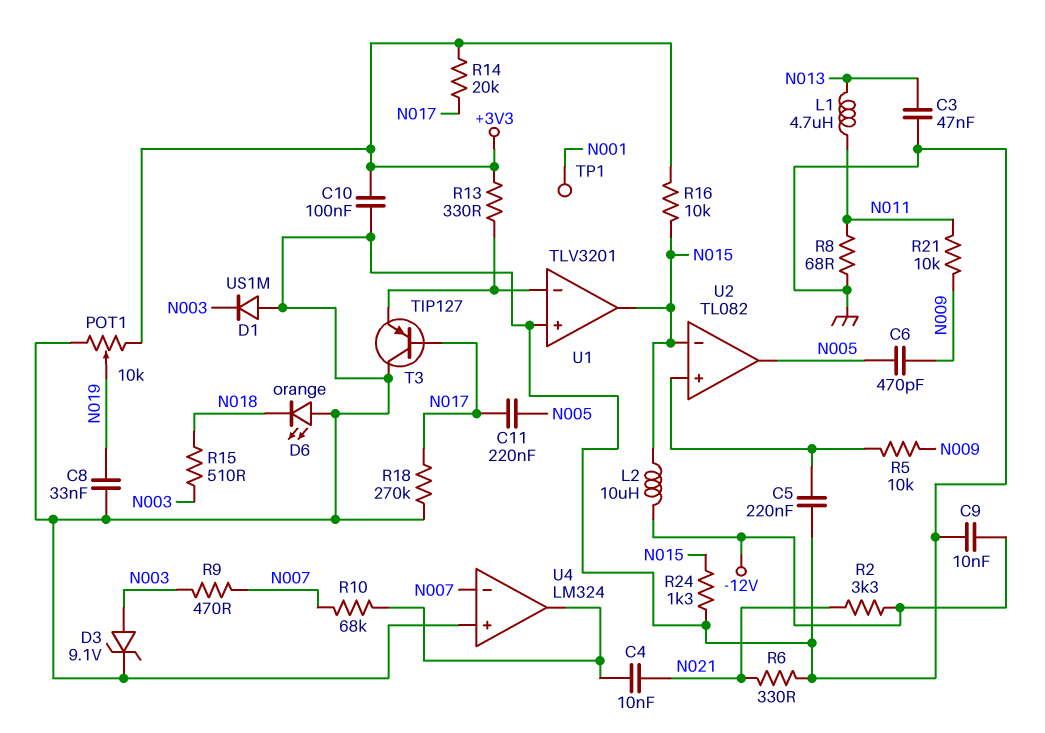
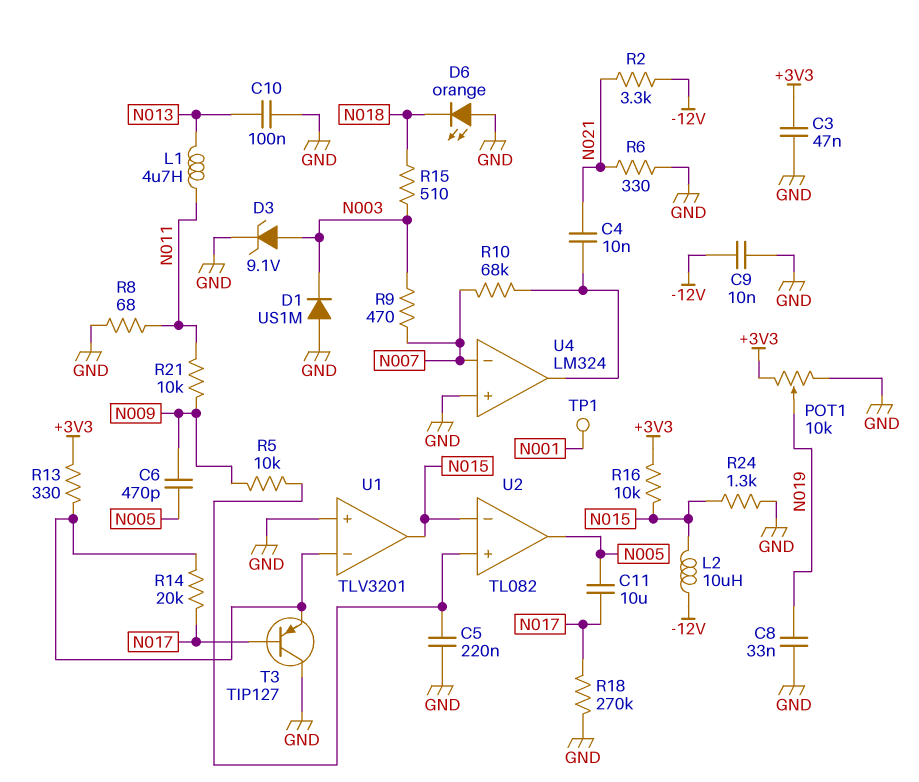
C3: 47nF (GND, N013) -> 47nF (+3V3, GND)
C10: 100nF (+3V3, GND) -> 100nF (GND, N013)
C11: 220nF (N005, N017) -> 10uF (N005, N017)
R14: 20k (+3V3, N017) -> 20k (N017, U1/in-)

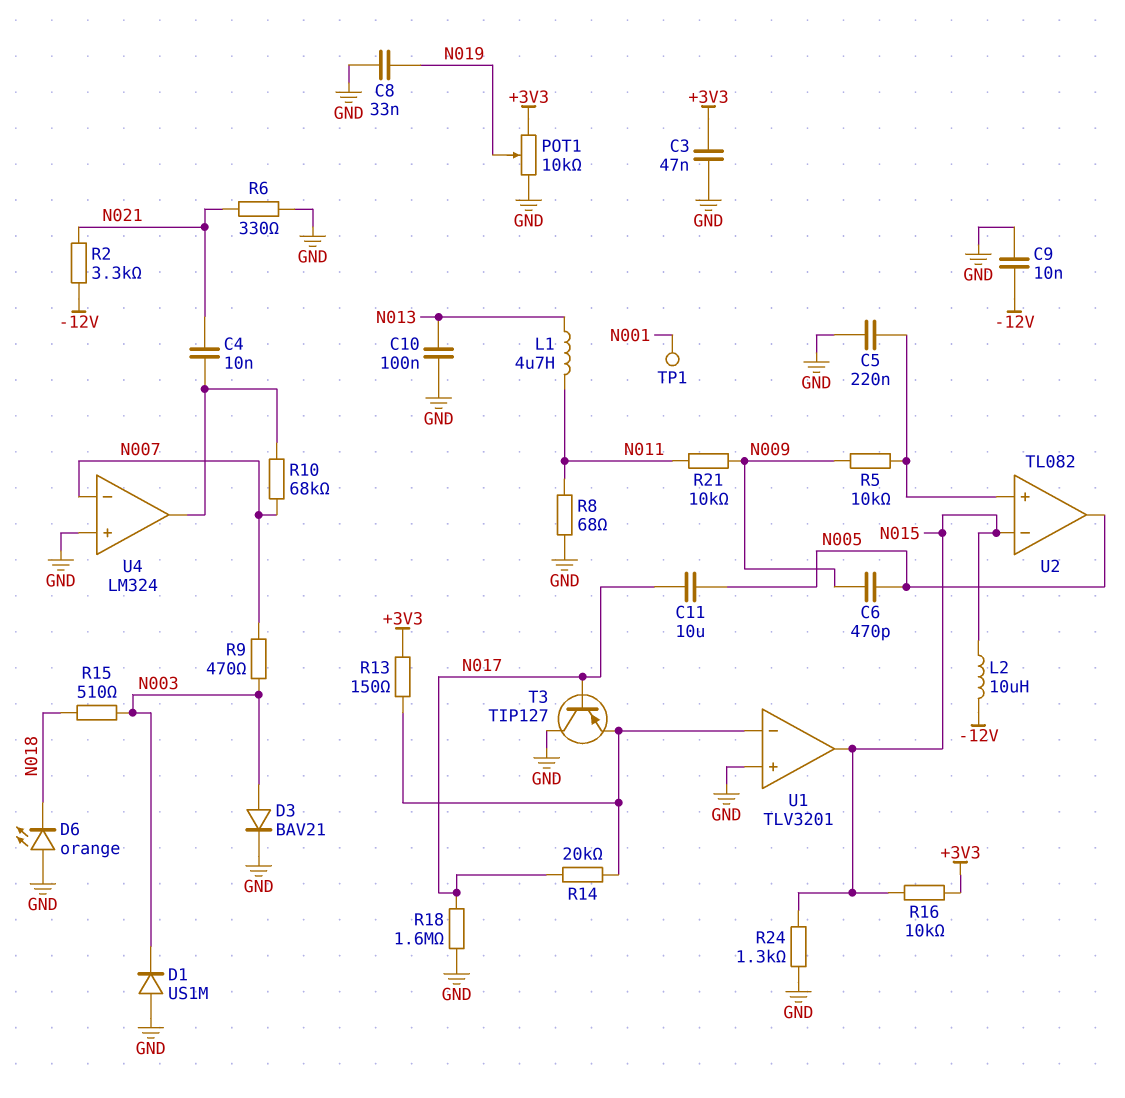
D3: zener 9.1V (A N003, K GND) -> diode BAV21 (A N003, K GND)
R13: 330 (+3V3, U1/in-) -> 150 (+3V3, U1/in-)
R18: 270k (GND, N017) -> 1.6M (GND, N017)

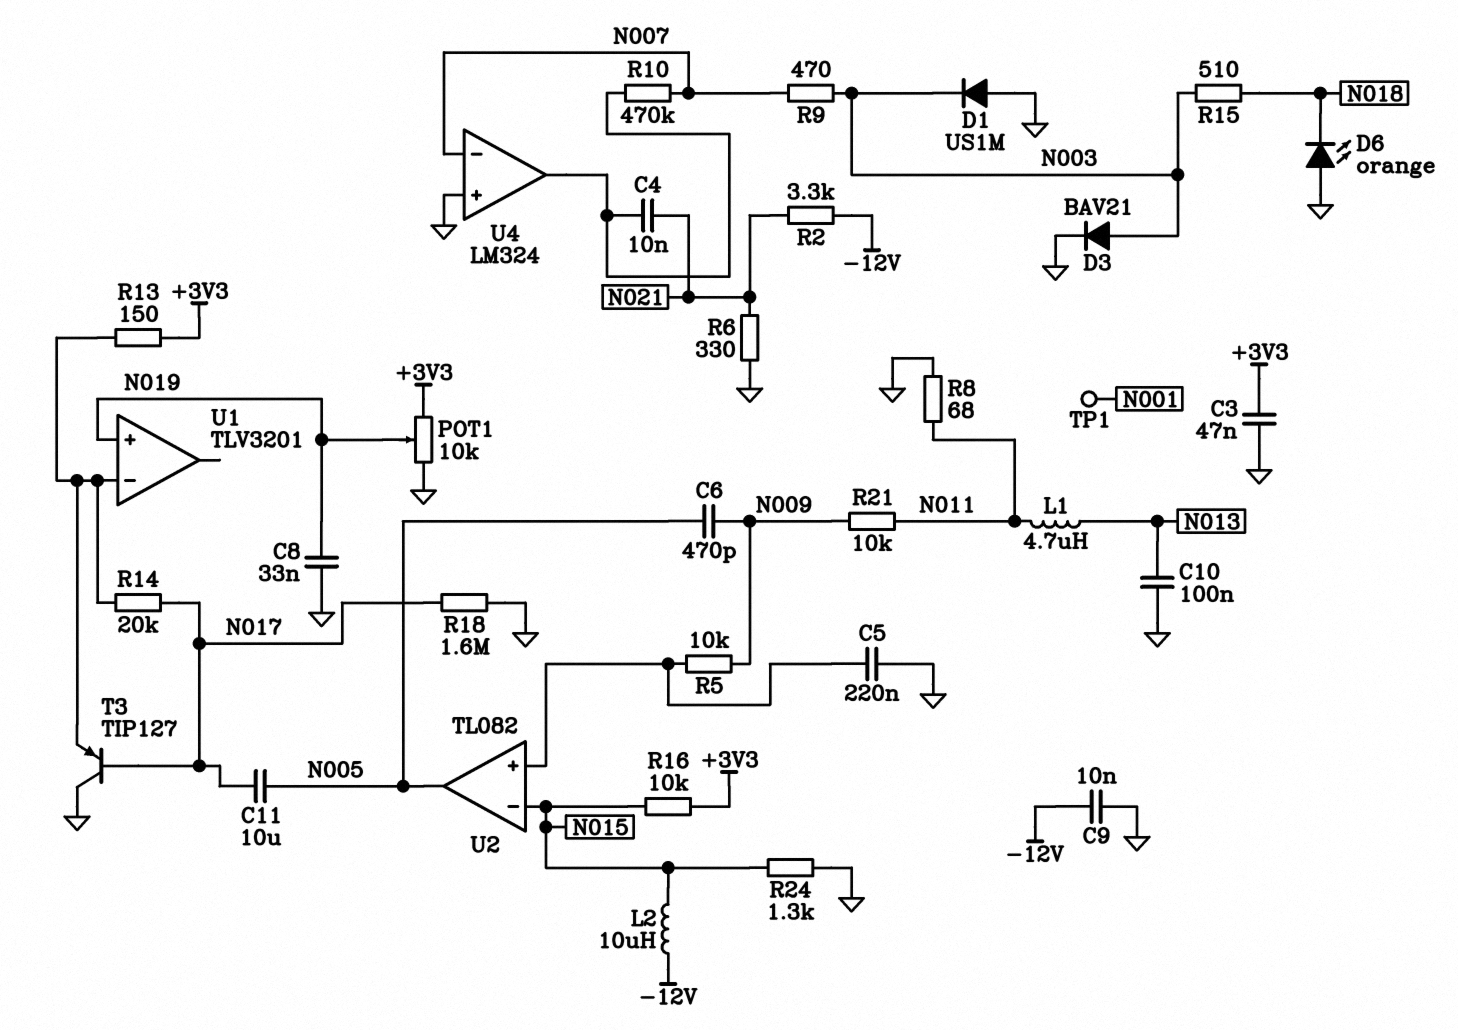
R10: 68k (N007, U4/out) -> 470k (N007, U4/out)
U1 pin in+: GND -> N019
U1 pin out: N015 -> none

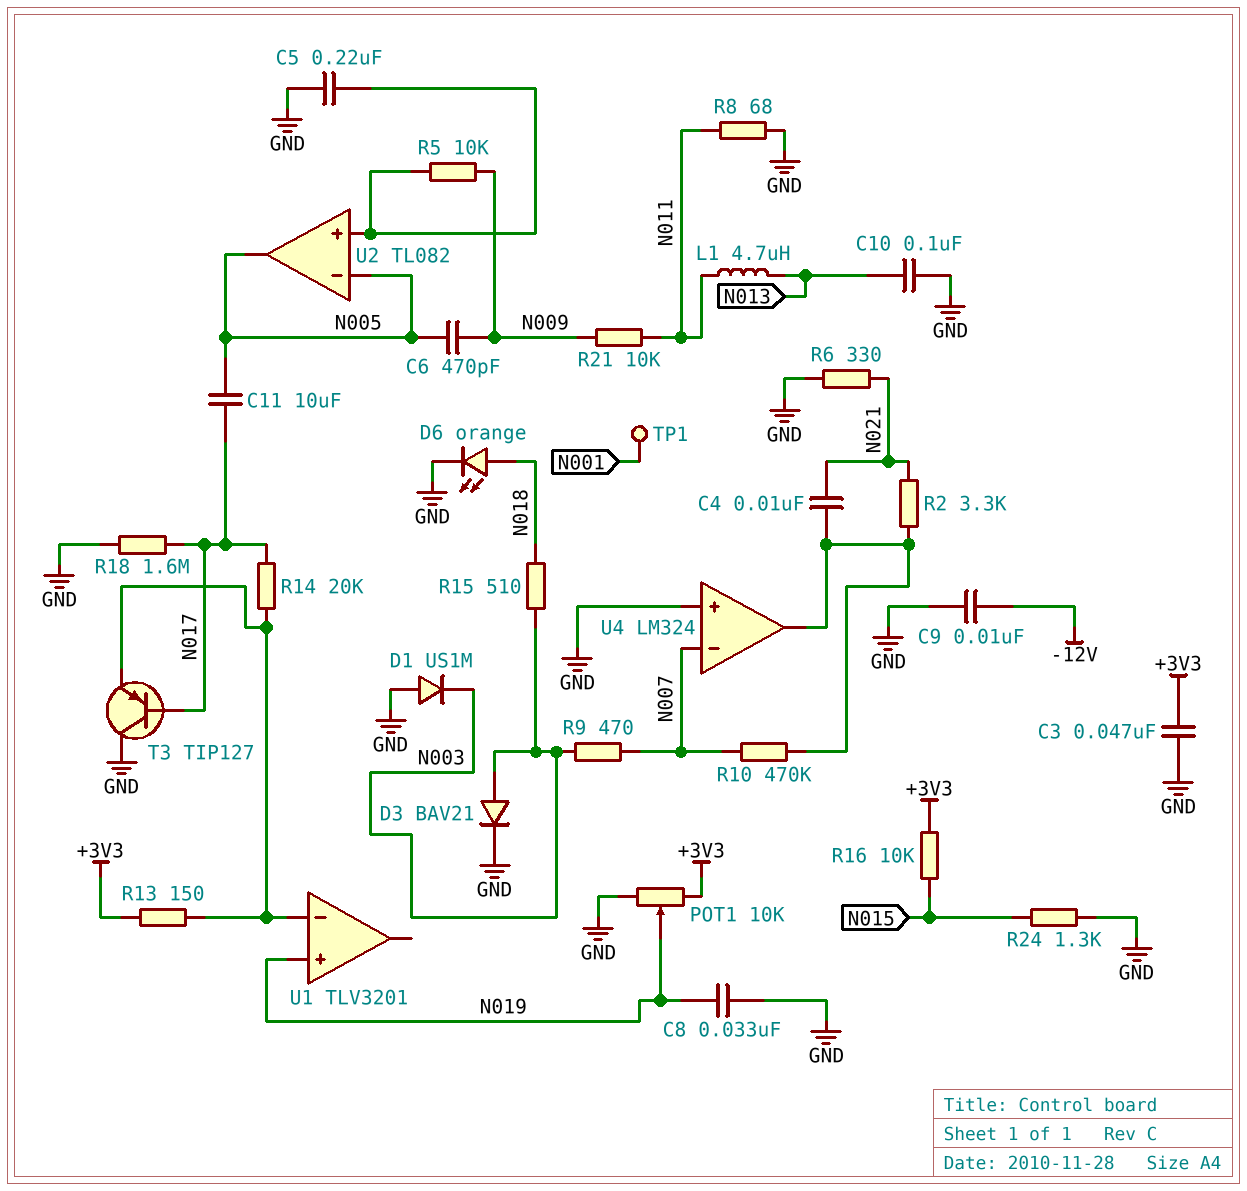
D6: LED orange (A GND, K N018) -> LED orange (A N018, K GND)
L2: 10uH (-12V, N015) -> none
R2: 3.3k (-12V, N021) -> 3.3k (N021, U4/out)
U2 pin in-: N015 -> N005

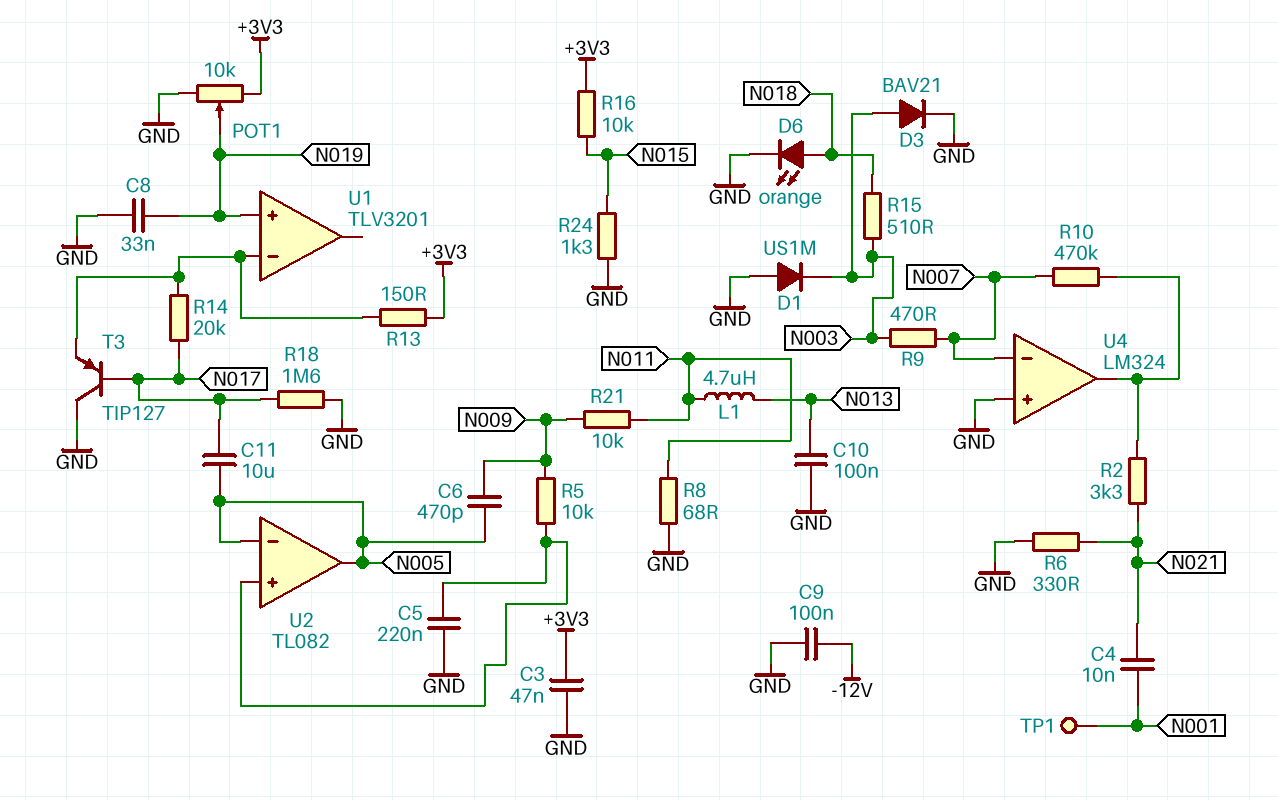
C4: 10nF (N021, U4/out) -> 10nF (N001, N021)
C9: 10nF (-12V, GND) -> 100nF (-12V, GND)

